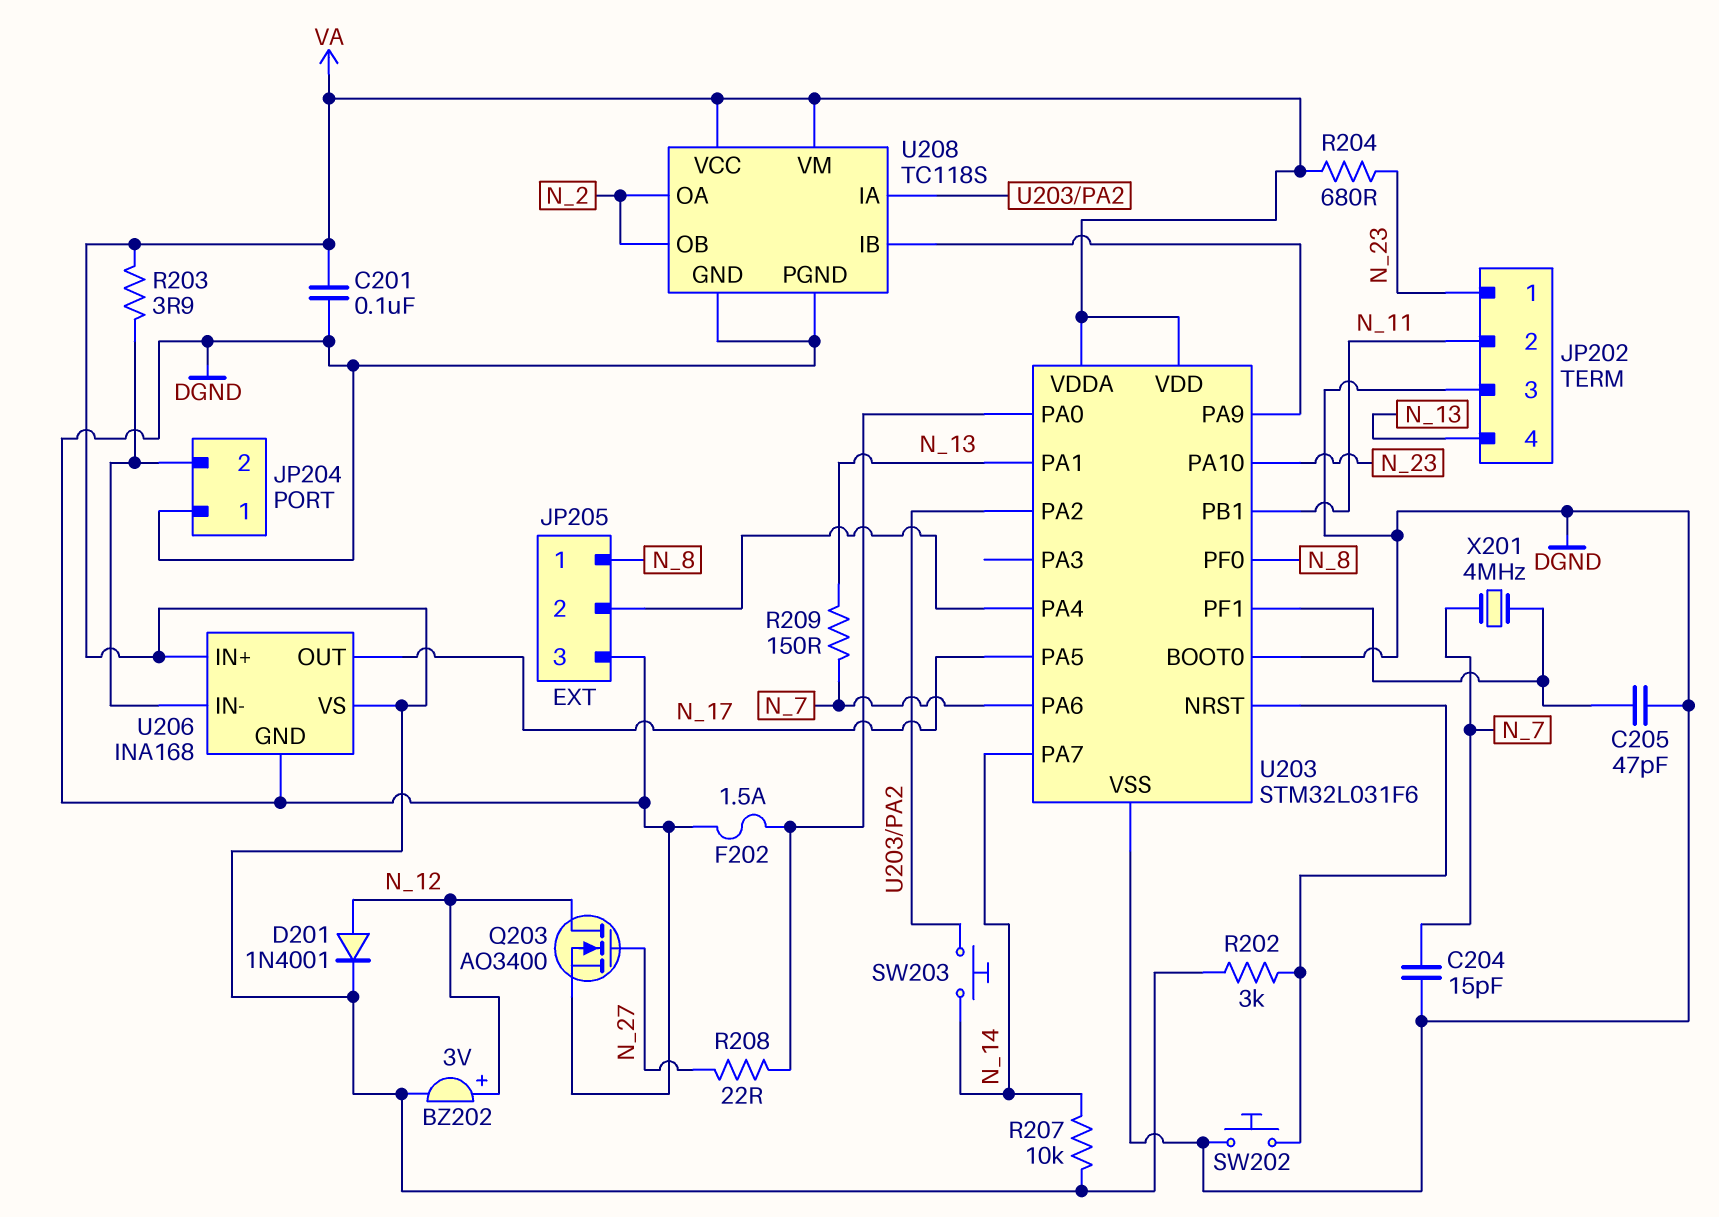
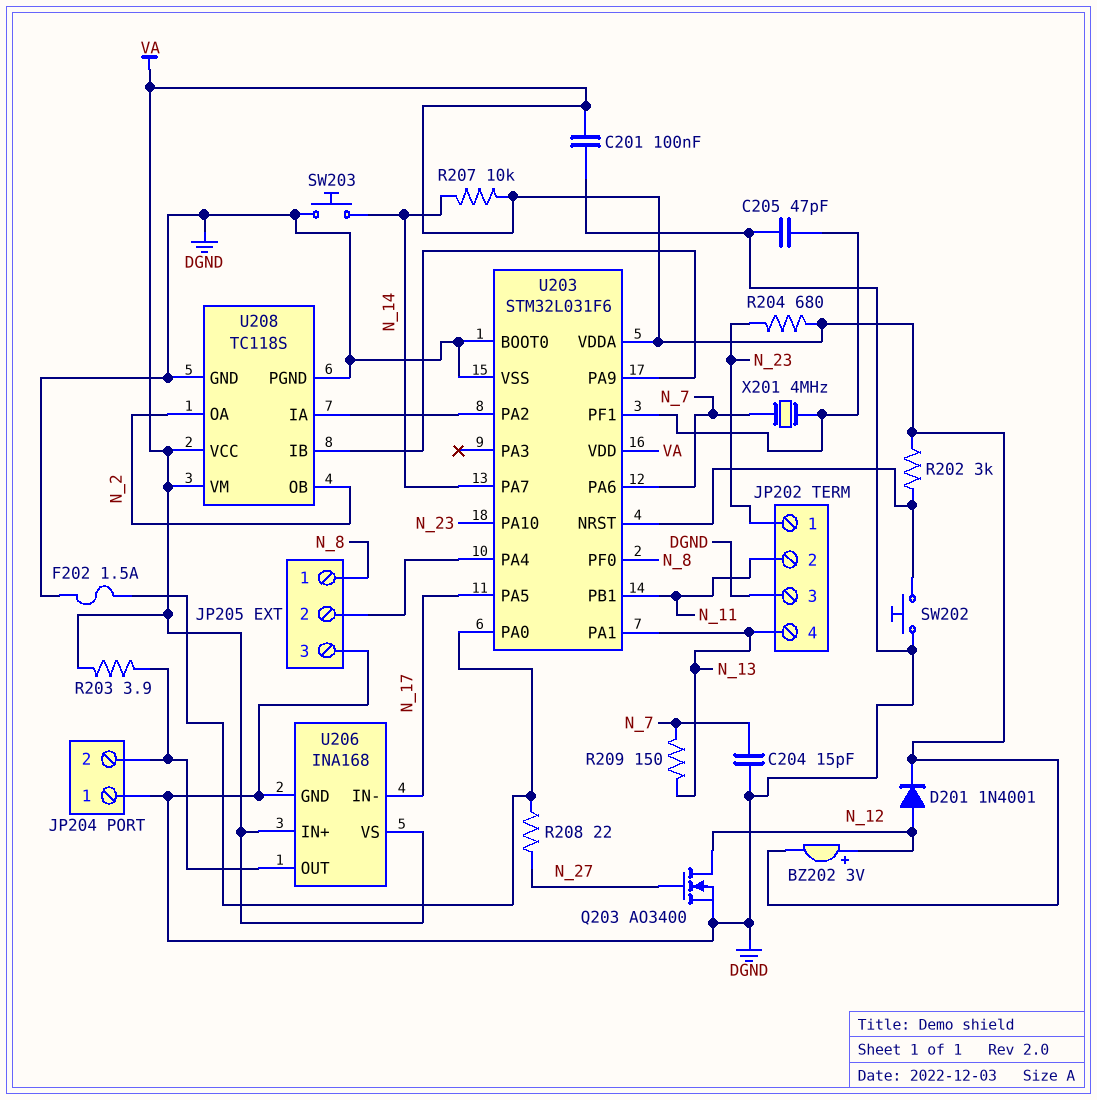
SW203: button (N_14, U203/PA2) -> button (DGND, N_14)
U206 pin IN-: JP204/2 -> N_17
U206 pin OUT: N_17 -> JP204/2

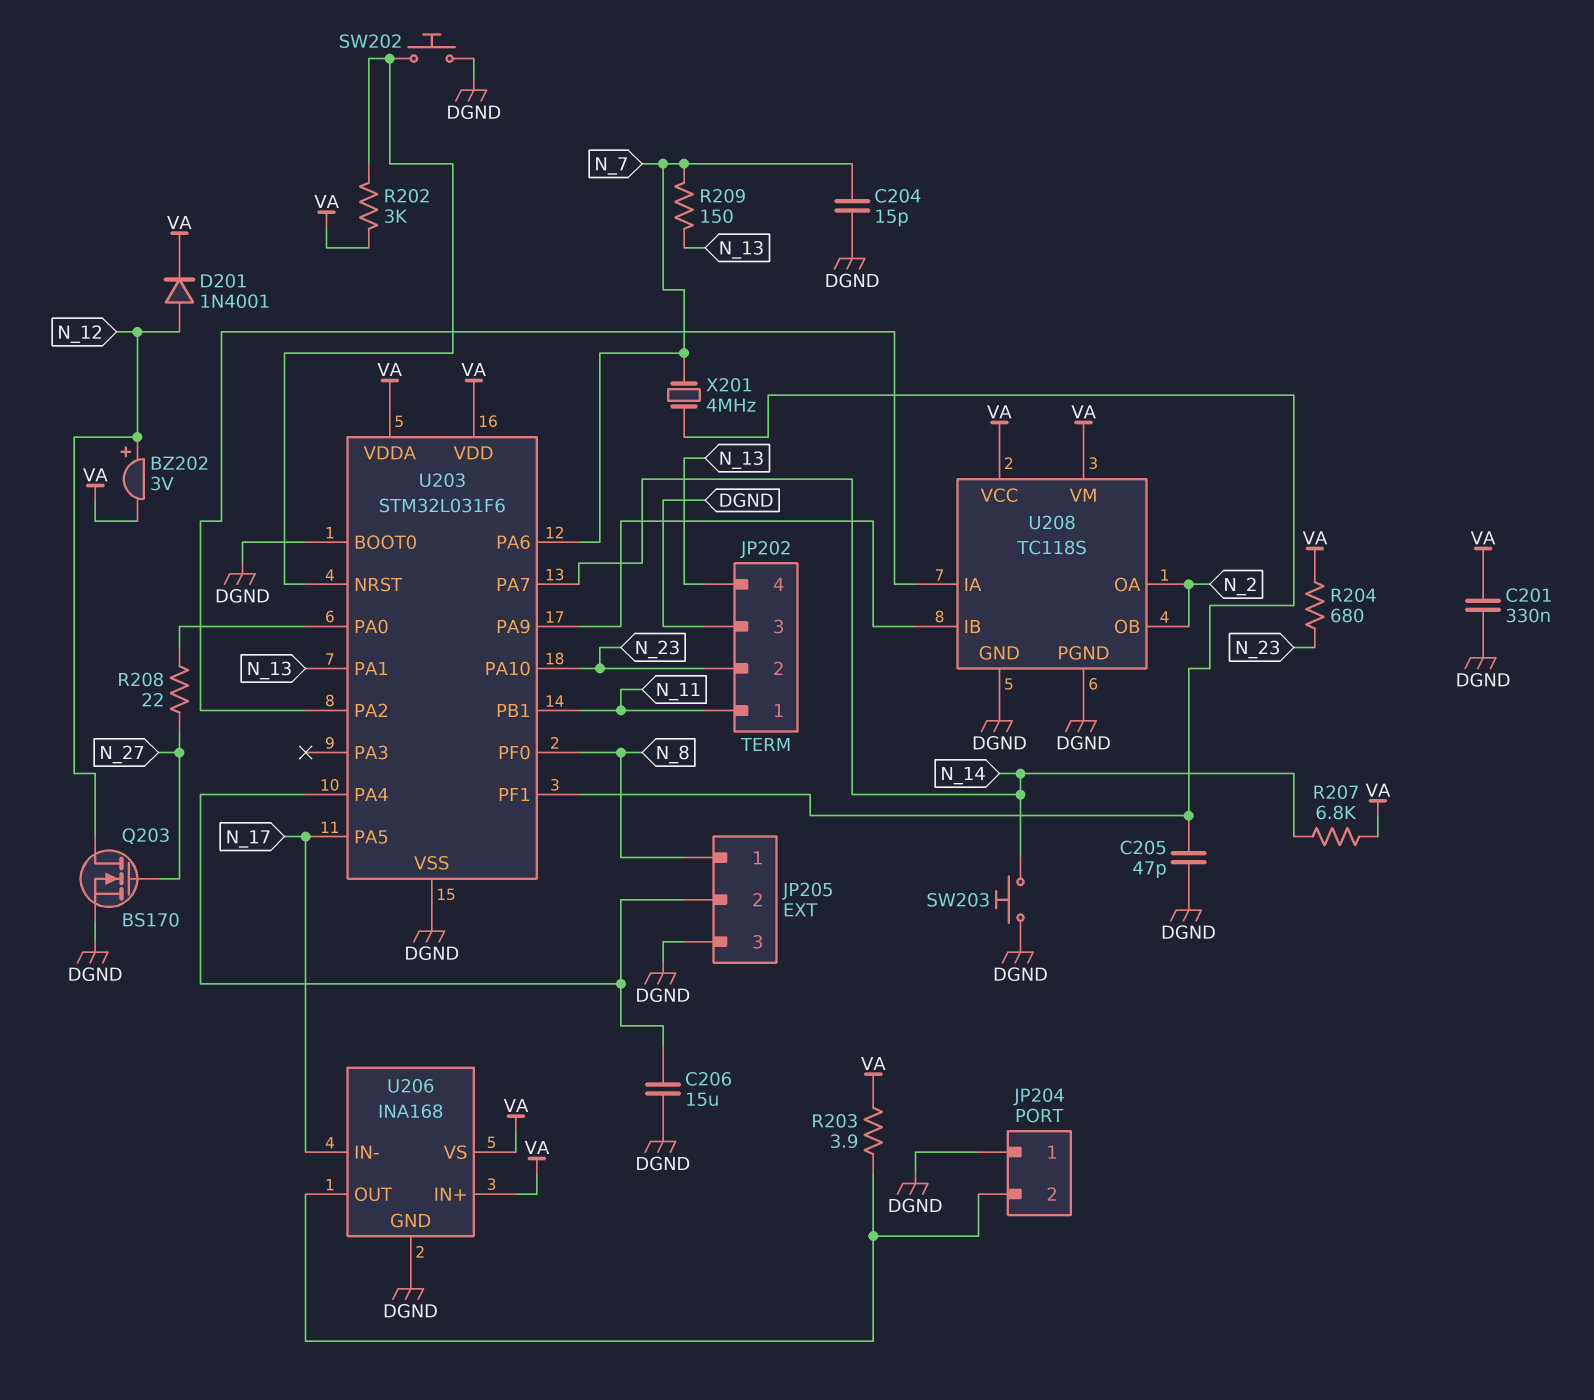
C201: 100nF (DGND, VA) -> 330nF (DGND, VA)
C206: none -> 15uF (DGND, JP205/2)
F202: 1.5A (DGND, U203/PA0) -> none
JP202 pin 1: N_23 -> N_11
JP202 pin 2: N_11 -> N_23
Q203: NMOS AO3400 (G N_27, D N_12, S DGND) -> NMOS BS170 (G N_27, D N_12, S DGND)
R207: 10k (N_14, VA) -> 6.8k (N_14, VA)

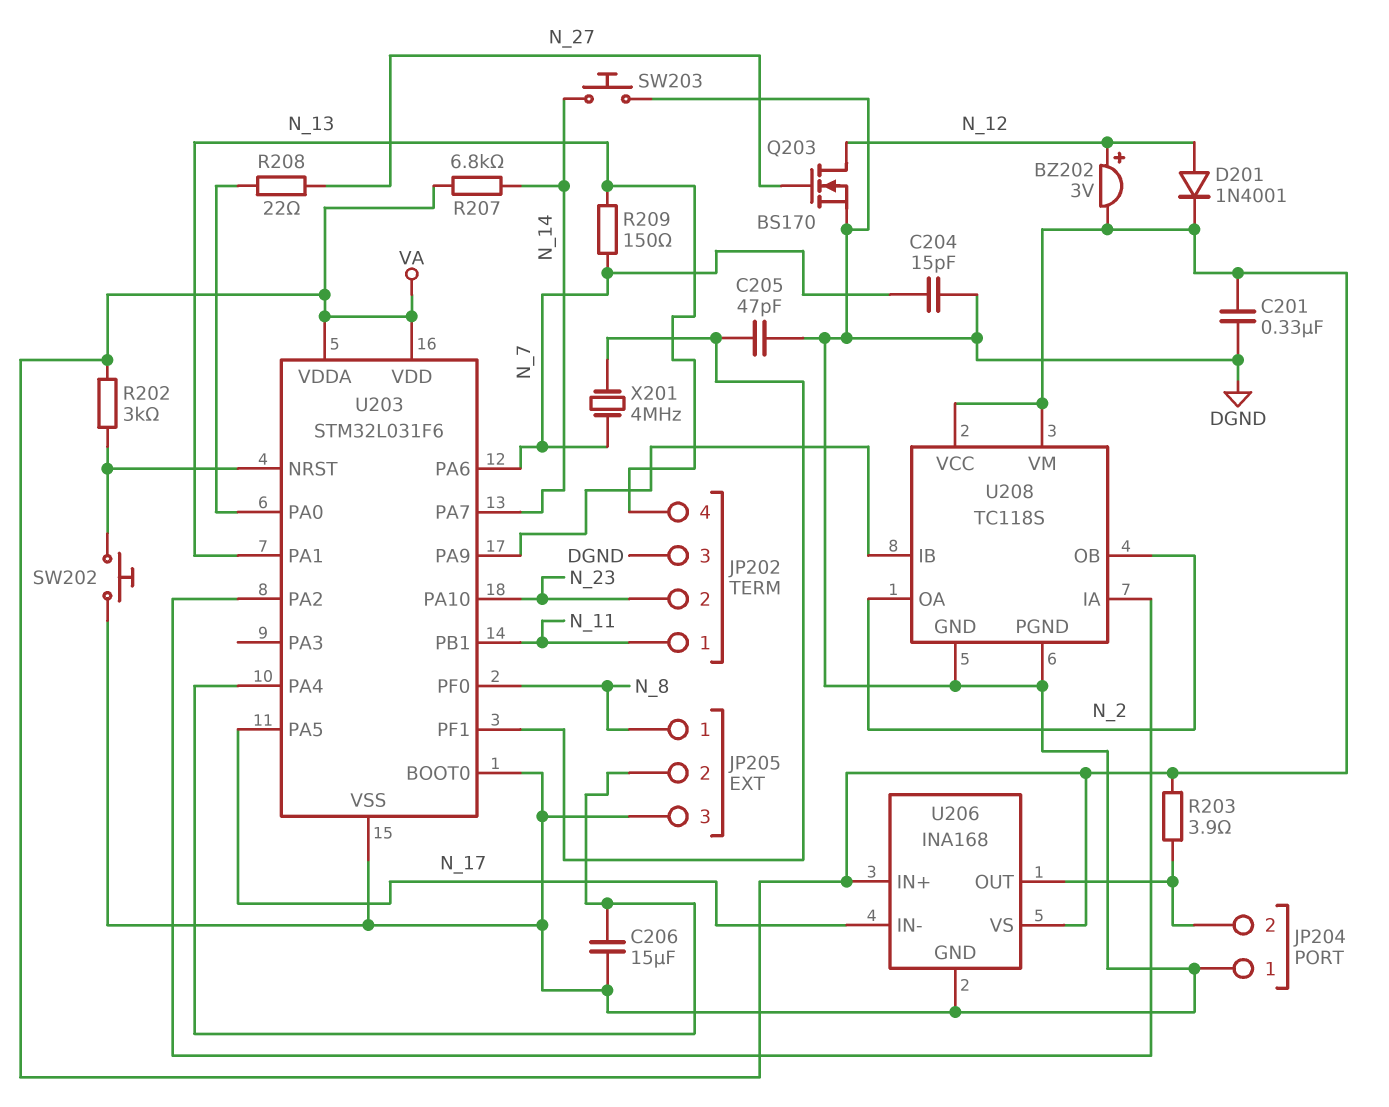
R204: 680 (N_23, VA) -> none

